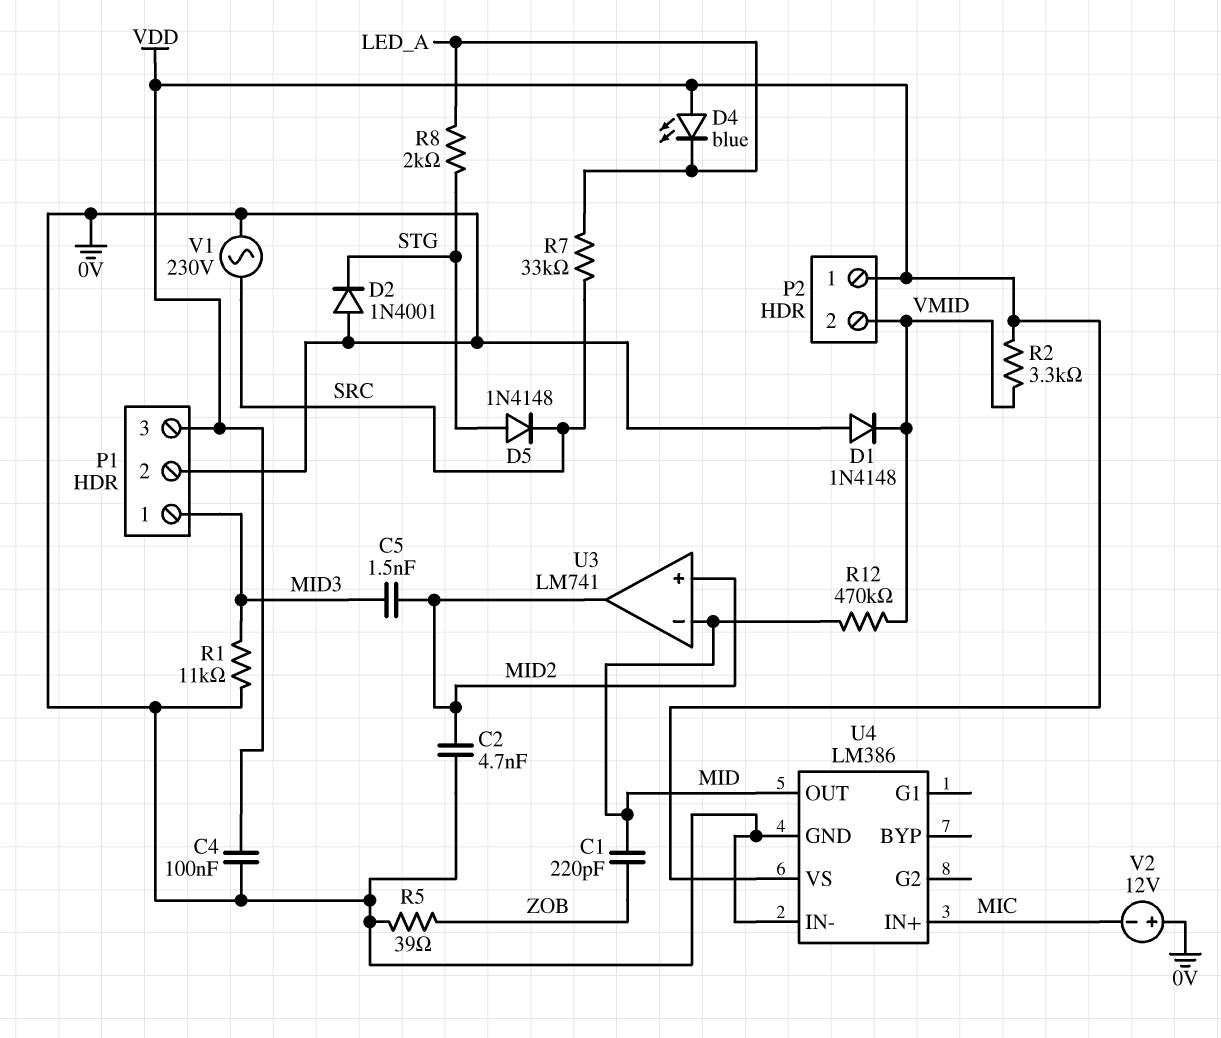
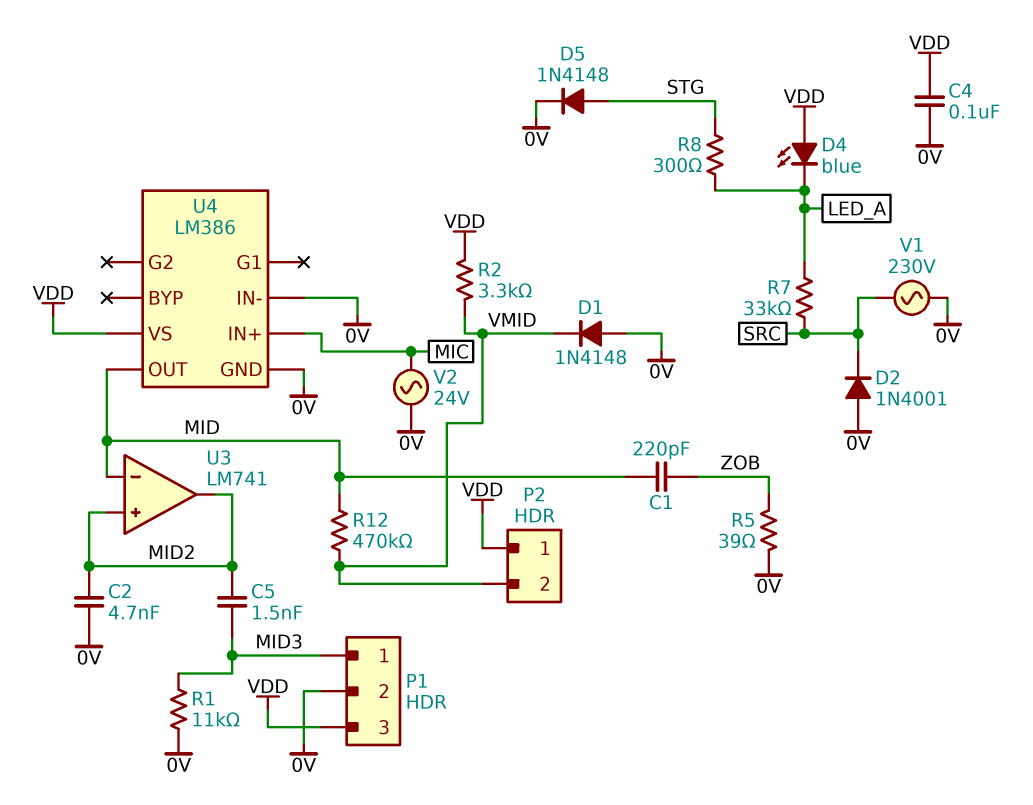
D2: diode 1N4001 (A 0V, K STG) -> diode 1N4001 (A 0V, K SRC)
D5: diode 1N4148 (A STG, K SRC) -> diode 1N4148 (A STG, K 0V)
R8: 2k (LED_A, STG) -> 300 (LED_A, STG)
V2: 12V (plus 0V, minus MIC) -> AC 24V (0V, MIC)

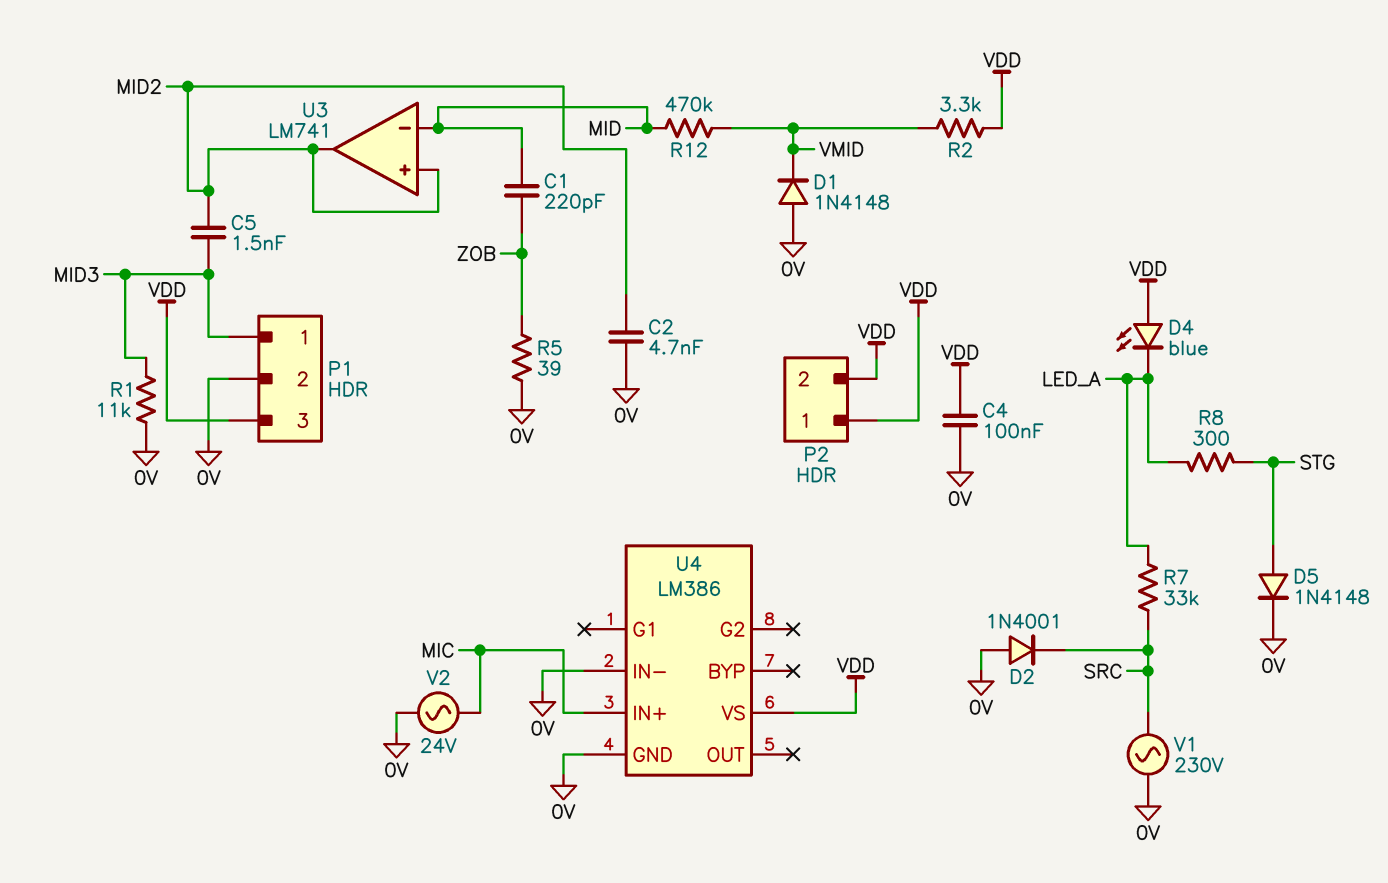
P2 pin 2: VMID -> VDD
U4 pin OUT: MID -> none

